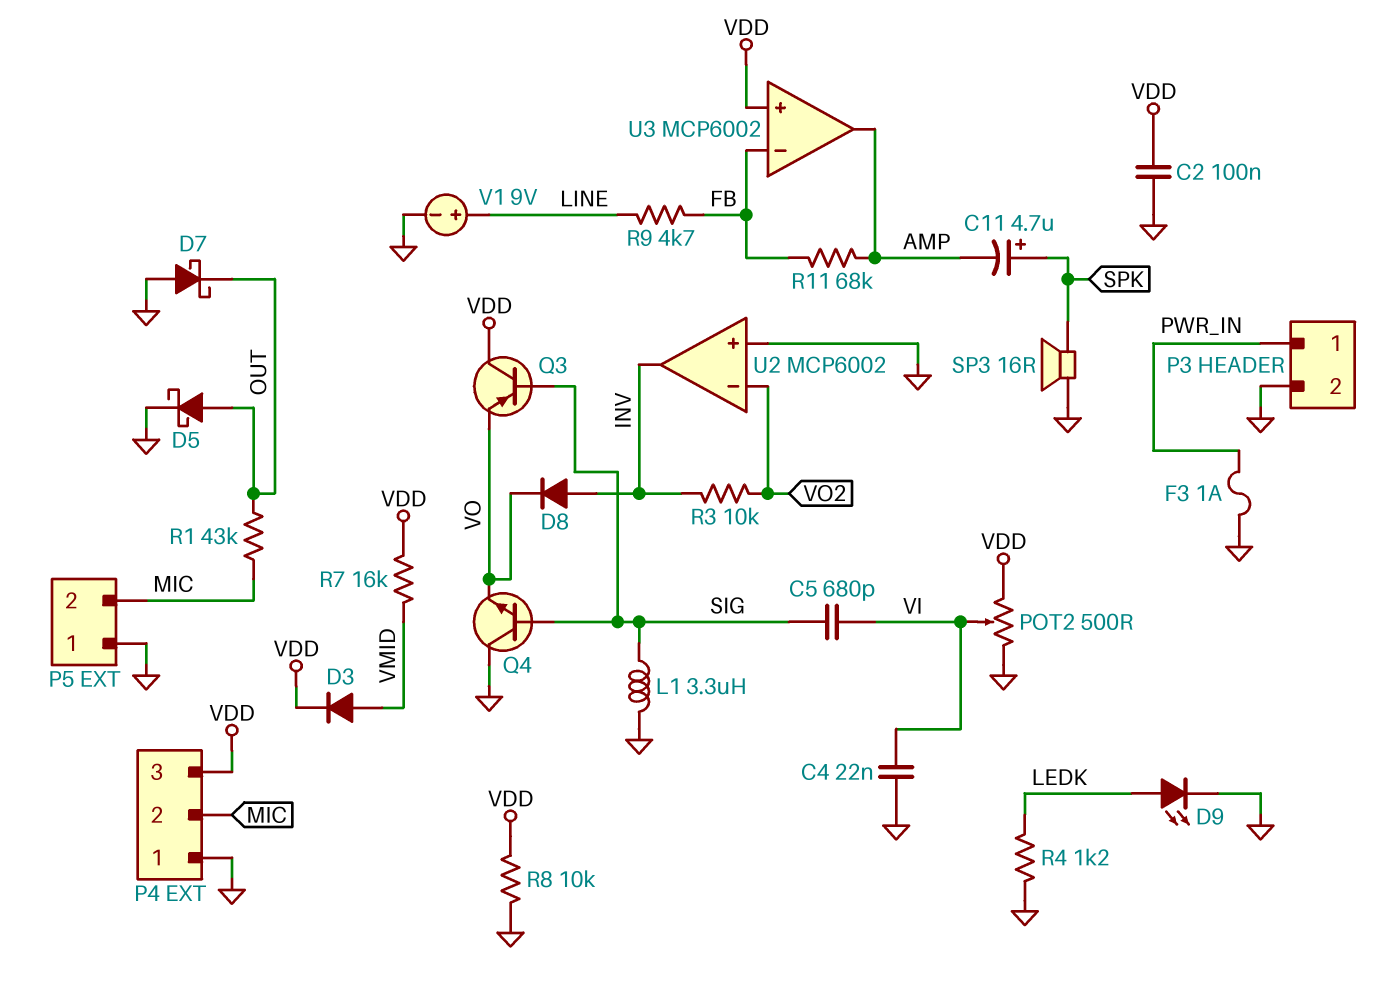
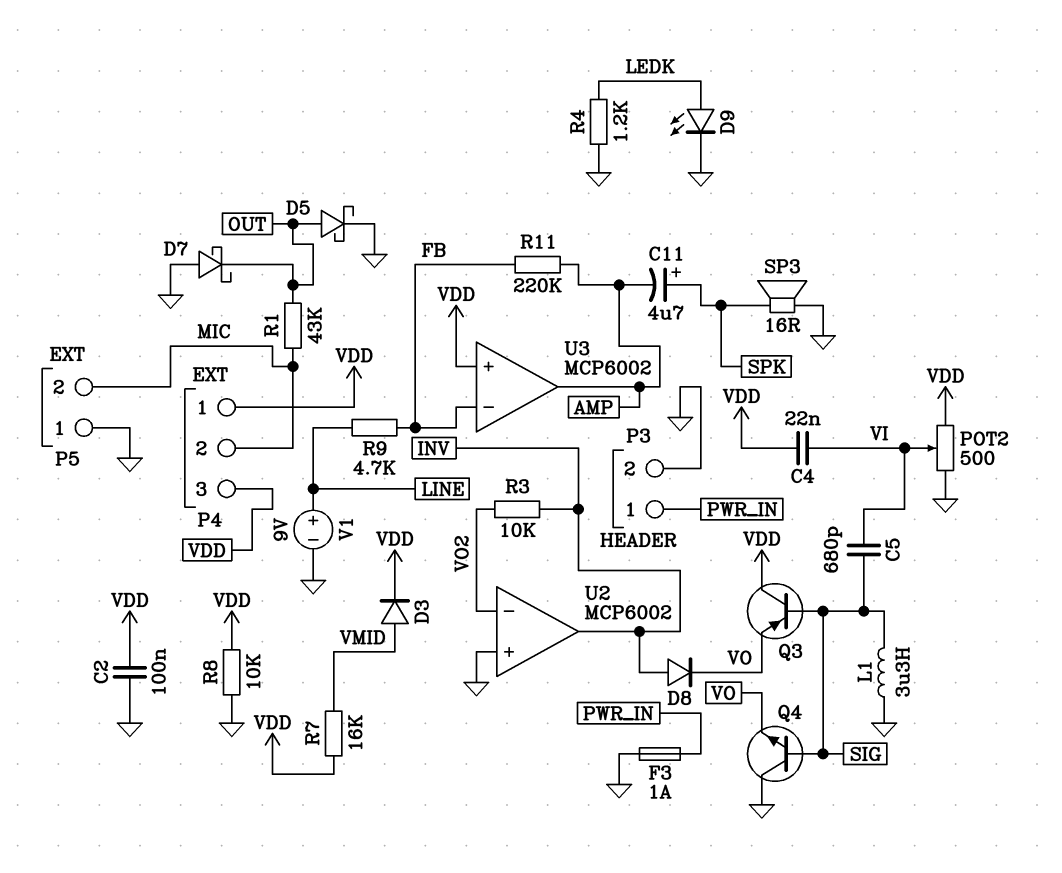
C4: 22nF (GND, VI) -> 22nF (VDD, VI)
P4 pin 1: GND -> VDD
R11: 68k (AMP, FB) -> 220k (AMP, FB)

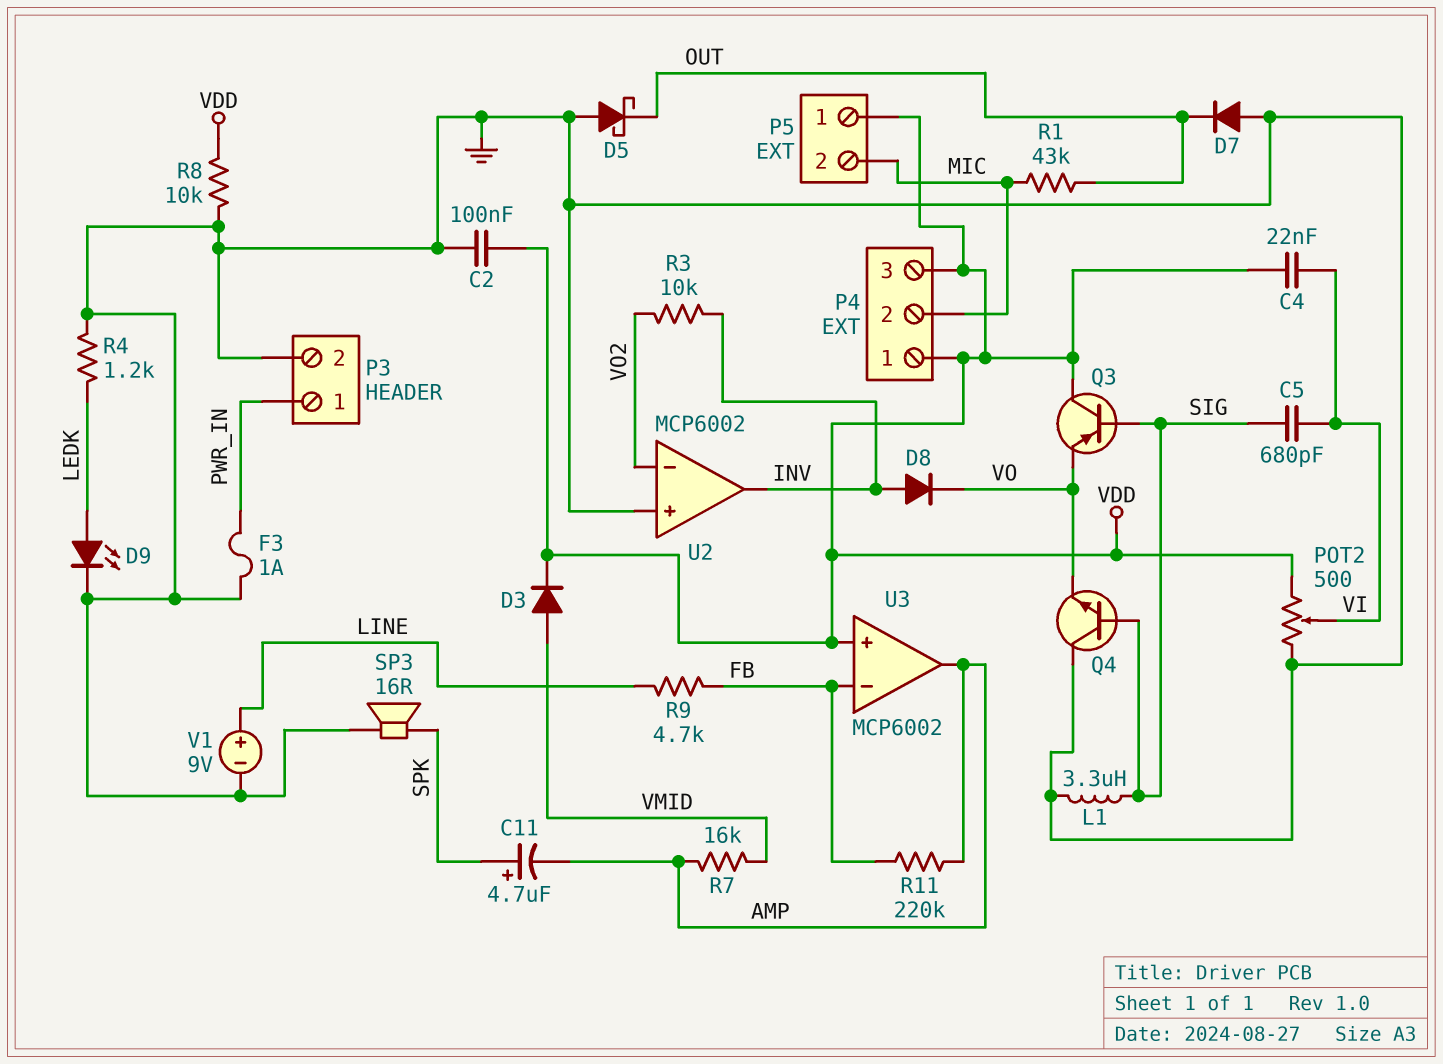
D5: schottky (A OUT, K GND) -> schottky (A GND, K OUT)
D7: schottky (A GND, K OUT) -> diode (A GND, K OUT)
P5 pin 1: GND -> VDD
R7: 16k (VDD, VMID) -> 16k (AMP, VMID)

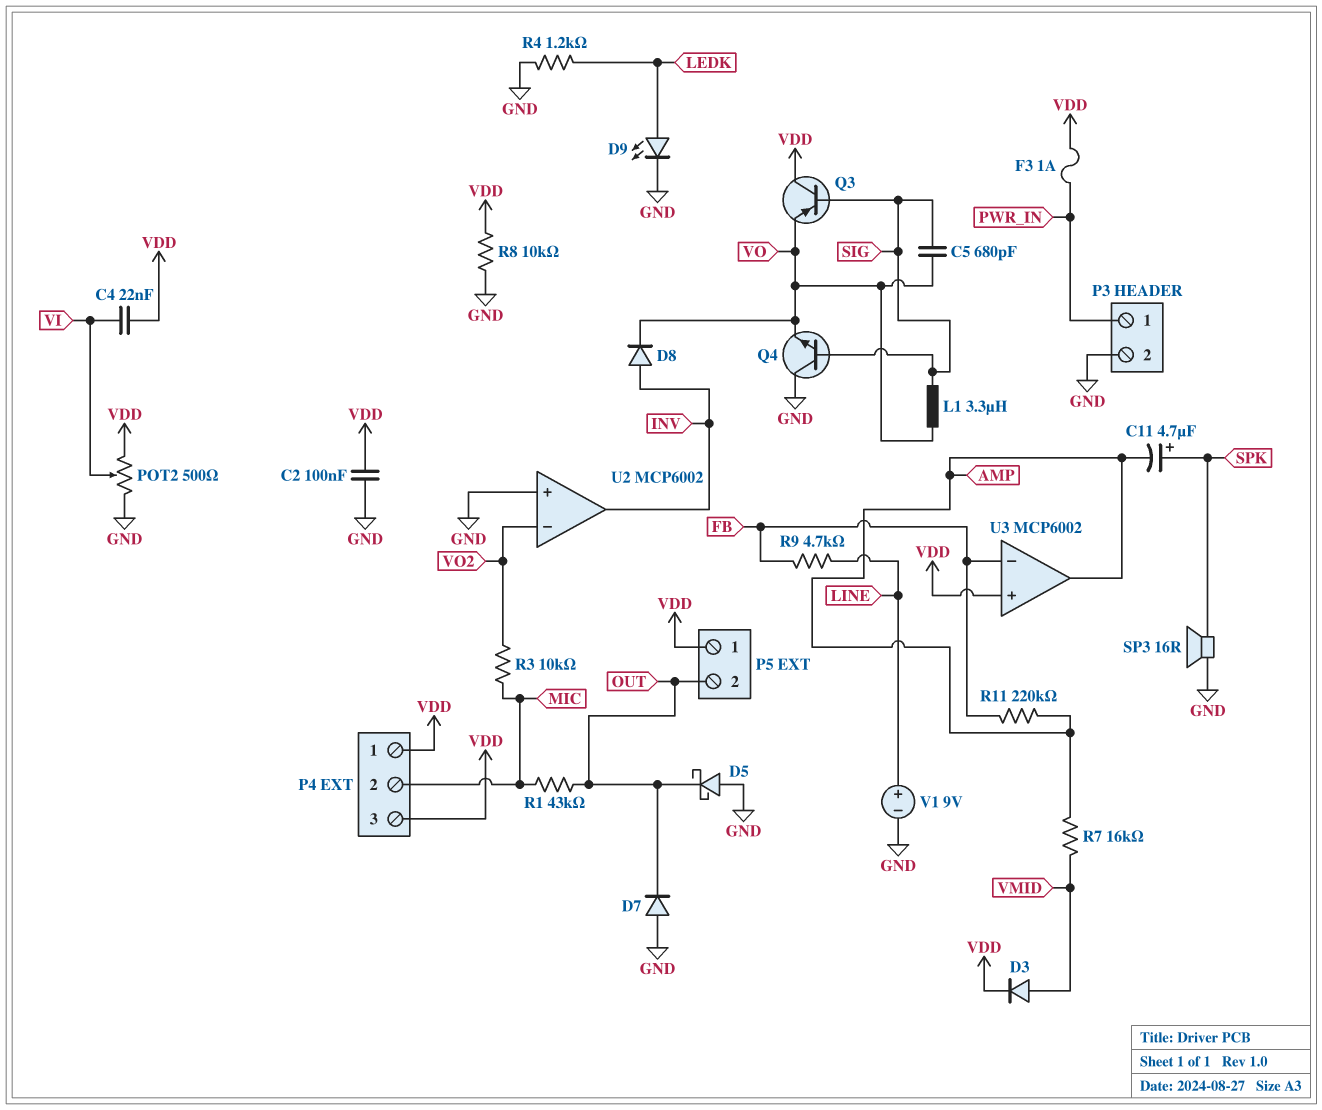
C5: 680pF (SIG, VI) -> 680pF (SIG, VO)
F3: 1A (GND, PWR_IN) -> 1A (PWR_IN, VDD)
L1: 3.3uH (GND, SIG) -> 3.3uH (SIG, VO)
P5 pin 2: MIC -> OUT
R3: 10k (INV, VO2) -> 10k (MIC, VO2)

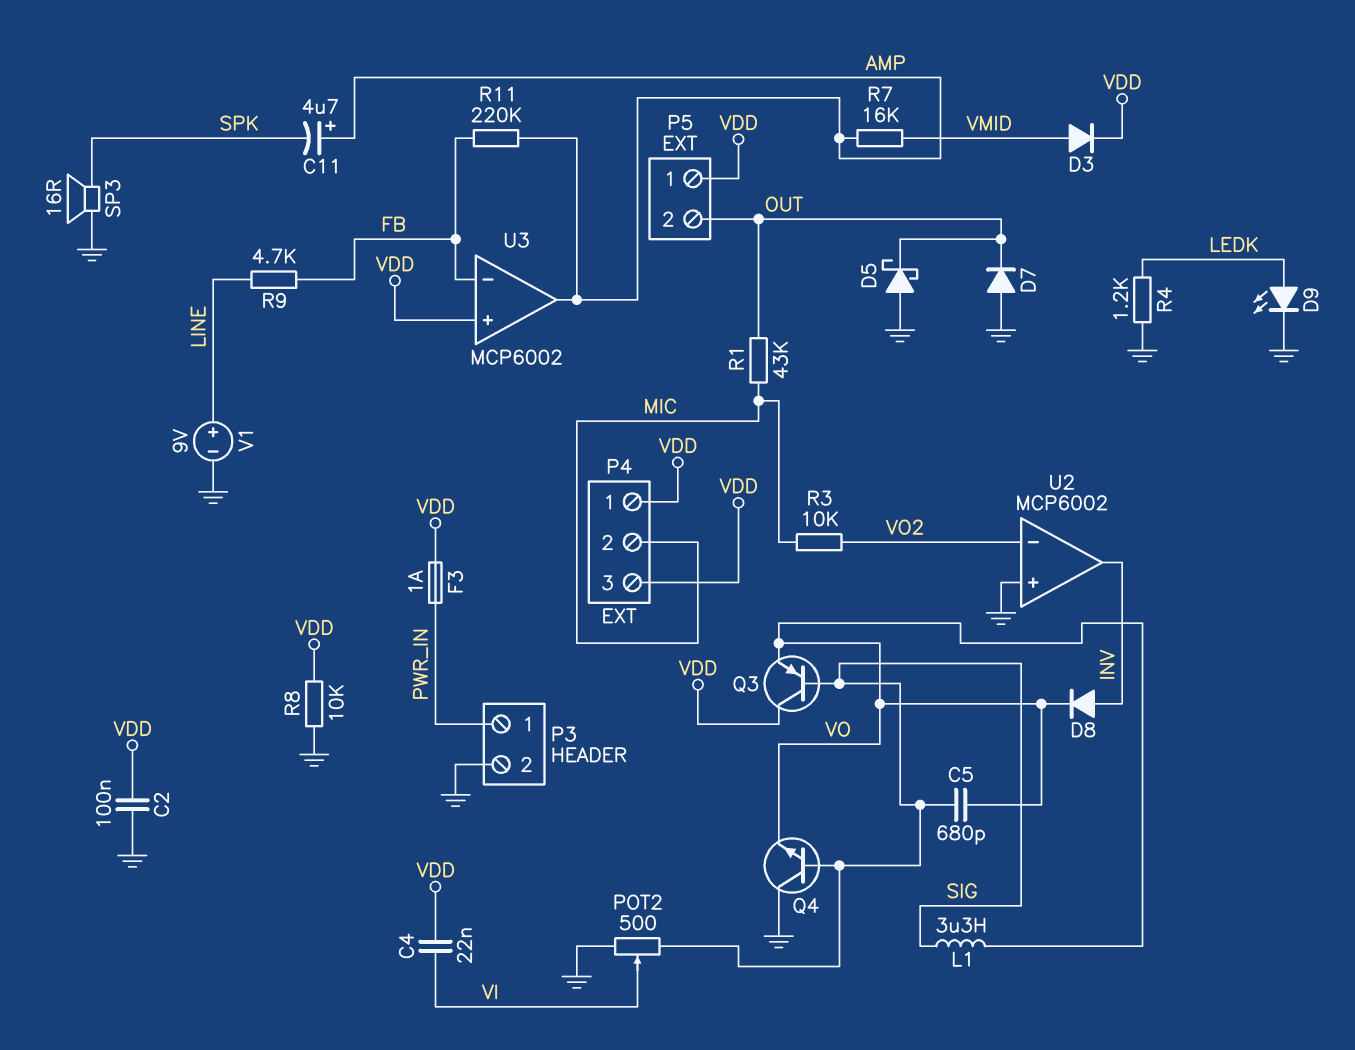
C11: 4.7uF (plus SPK, minus AMP) -> 4.7uF (plus AMP, minus SPK)
POT2: 500 (GND, VDD, wiper VI) -> 500 (GND, SIG, wiper VI)

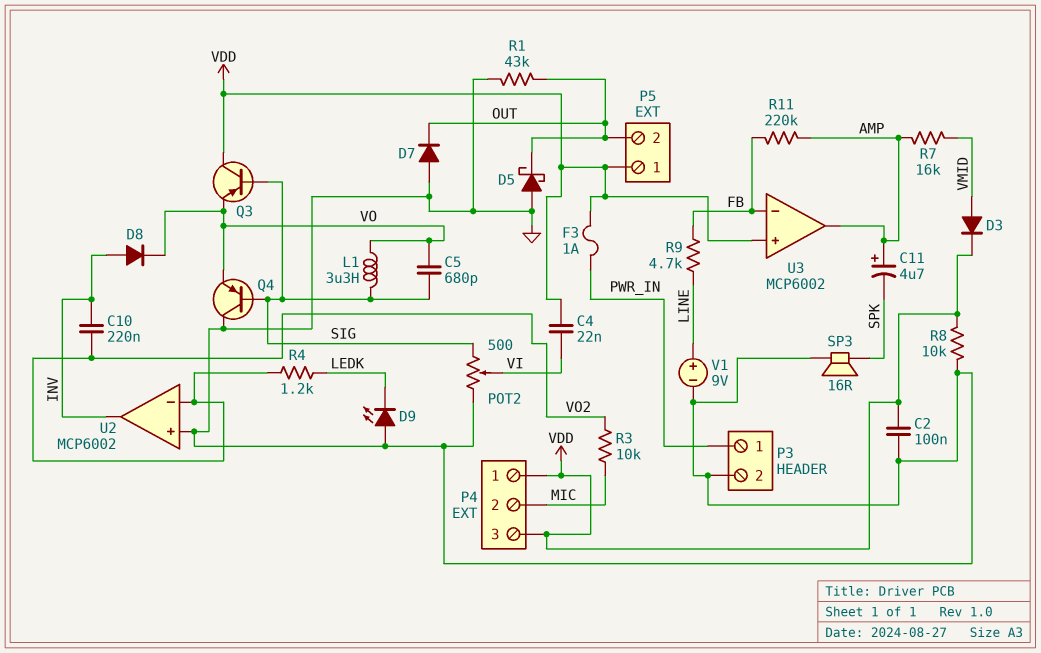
C10: none -> 220nF (INV, VO2)
D9: LED (A LEDK, K GND) -> LED (A GND, K LEDK)
Q4: NPN (B SIG, C GND, E VO) -> PNP (B SIG, C GND, E VO)
R1: 43k (MIC, OUT) -> 43k (GND, OUT)
R4: 1.2k (GND, LEDK) -> 1.2k (LEDK, VO2)

